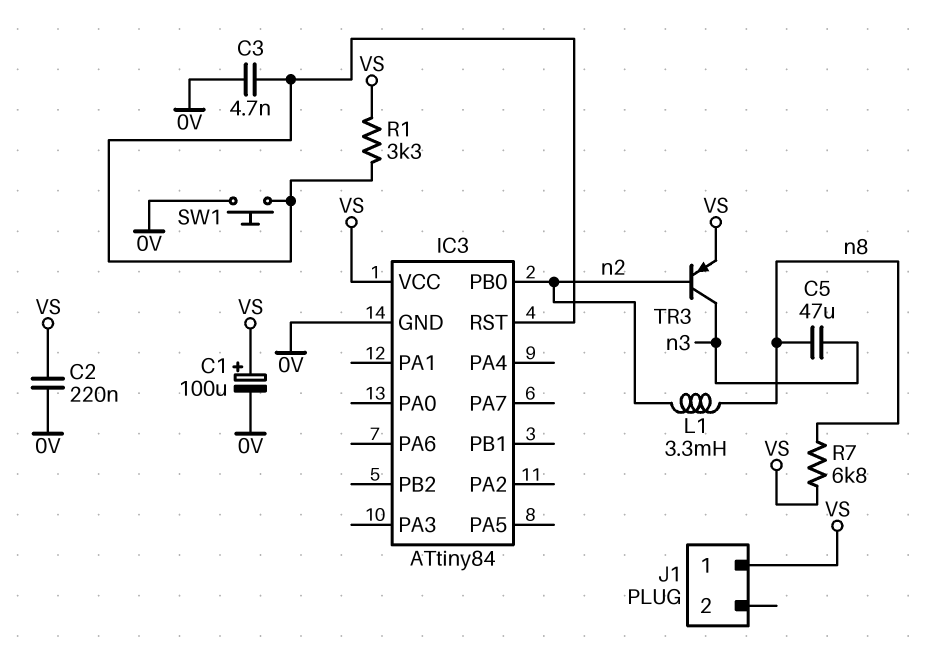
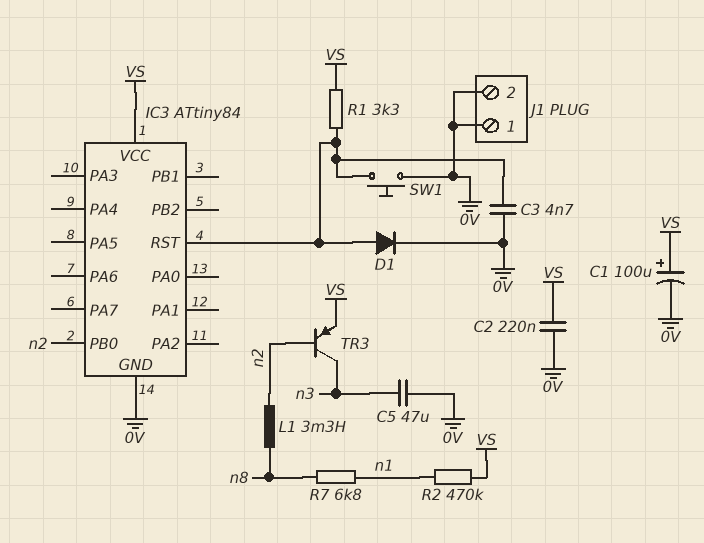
C5: 47uF (n3, n8) -> 47uF (0V, n3)
D1: none -> diode (A IC3/RST, K 0V)
J1 pin 1: VS -> 0V
J1 pin 2: none -> 0V
R2: none -> 470k (VS, n1)
R7: 6.8k (VS, n8) -> 6.8k (n1, n8)

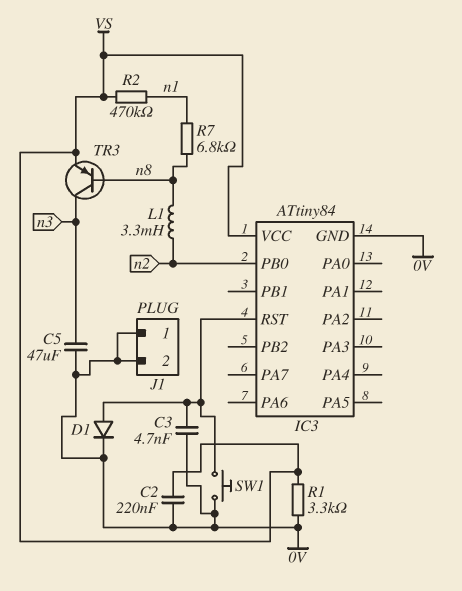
C1: 100uF (plus VS, minus 0V) -> none
R1: 3.3k (IC3/RST, VS) -> 3.3k (0V, VS)
TR3: PNP (B n2, C n3, E VS) -> PNP (B n8, C n3, E VS)

